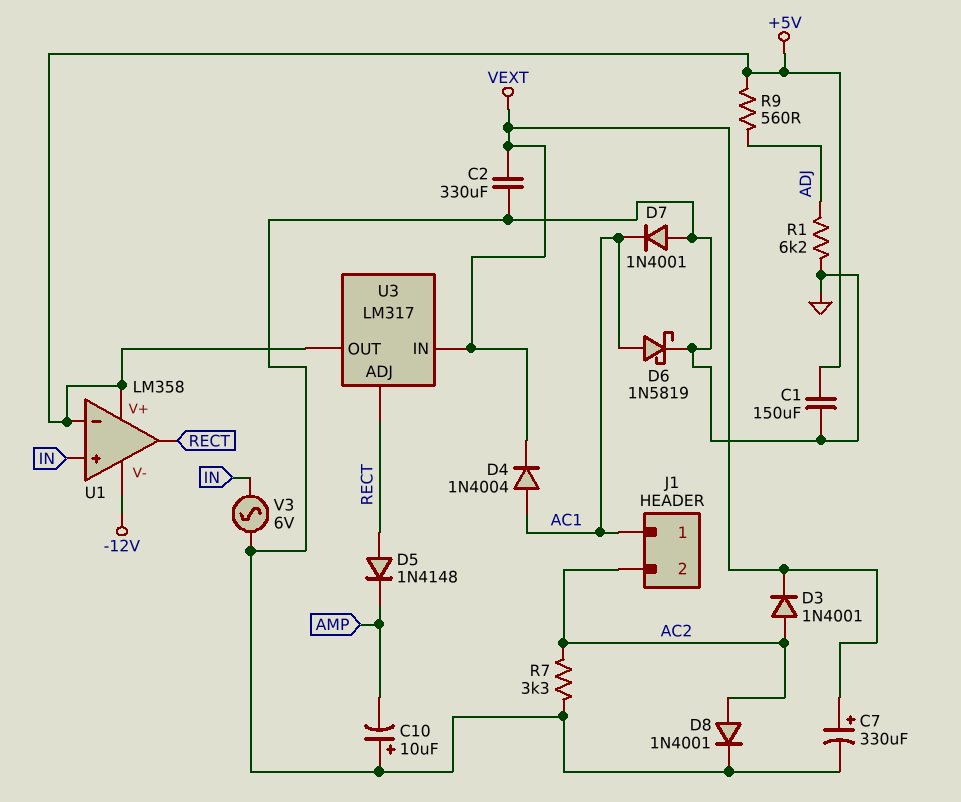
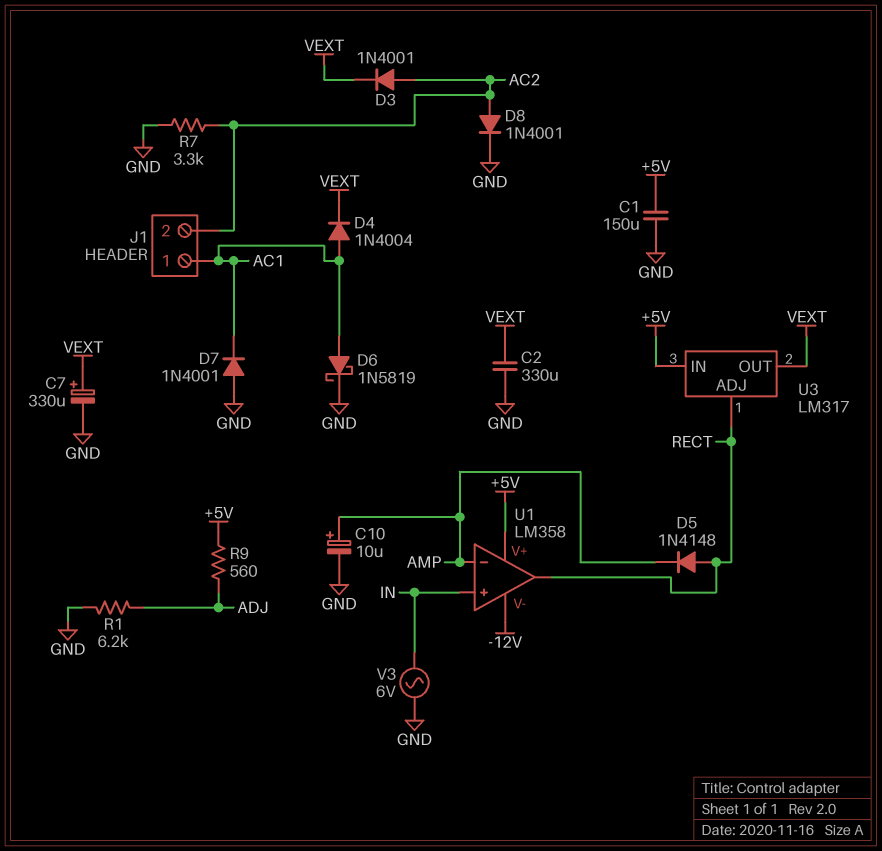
C10: 10uF (plus GND, minus AMP) -> 10uF (plus AMP, minus GND)
U1 pin in-: +5V -> AMP
U3 pin IN: VEXT -> +5V
U3 pin OUT: +5V -> VEXT

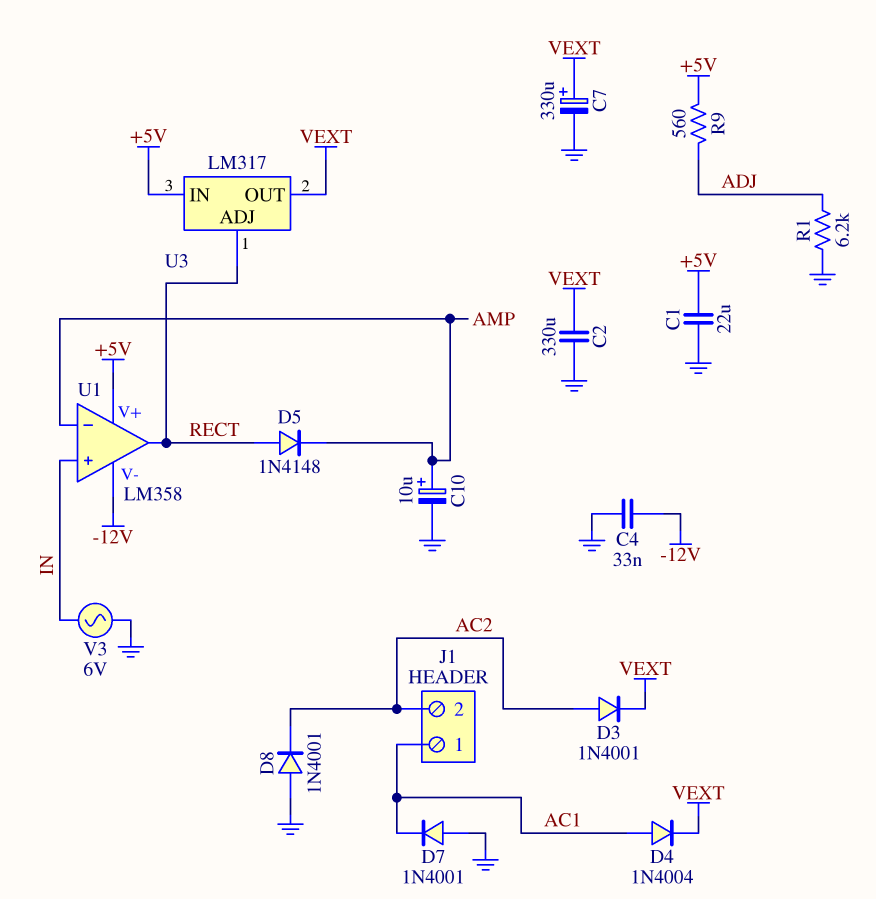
C1: 150uF (+5V, GND) -> 22uF (+5V, GND)
C4: none -> 33nF (-12V, GND)
D6: schottky 1N5819 (A AC1, K GND) -> none
D8: diode 1N4001 (A AC2, K GND) -> diode 1N4001 (A GND, K AC2)
R7: 3.3k (AC2, GND) -> none

